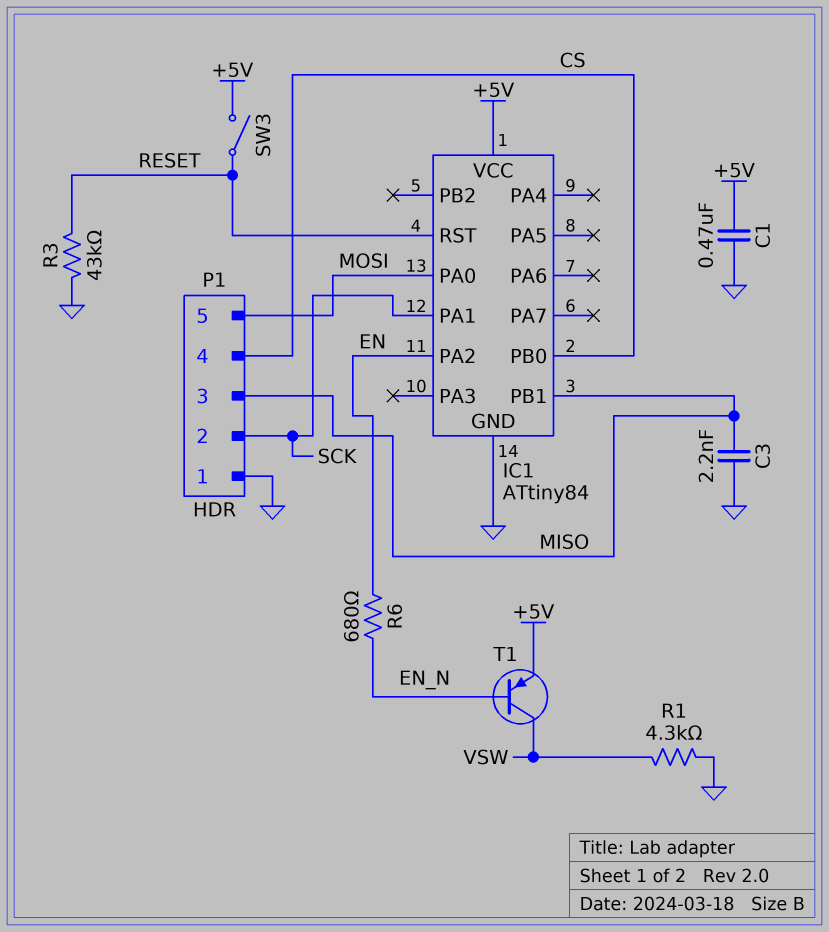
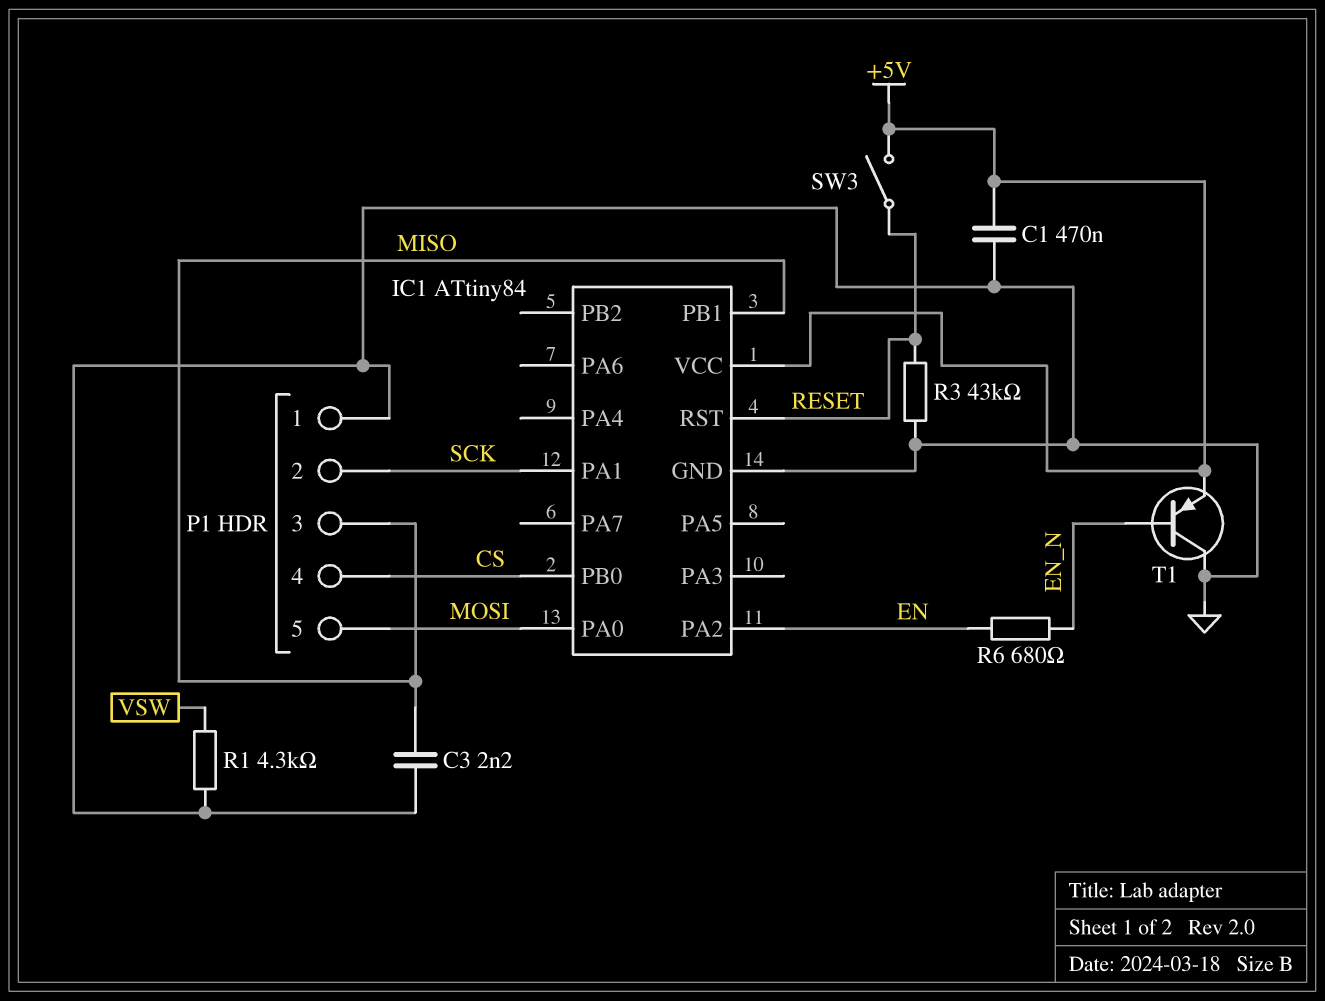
T1: PNP (B EN_N, C VSW, E +5V) -> PNP (B EN_N, C GND, E +5V)

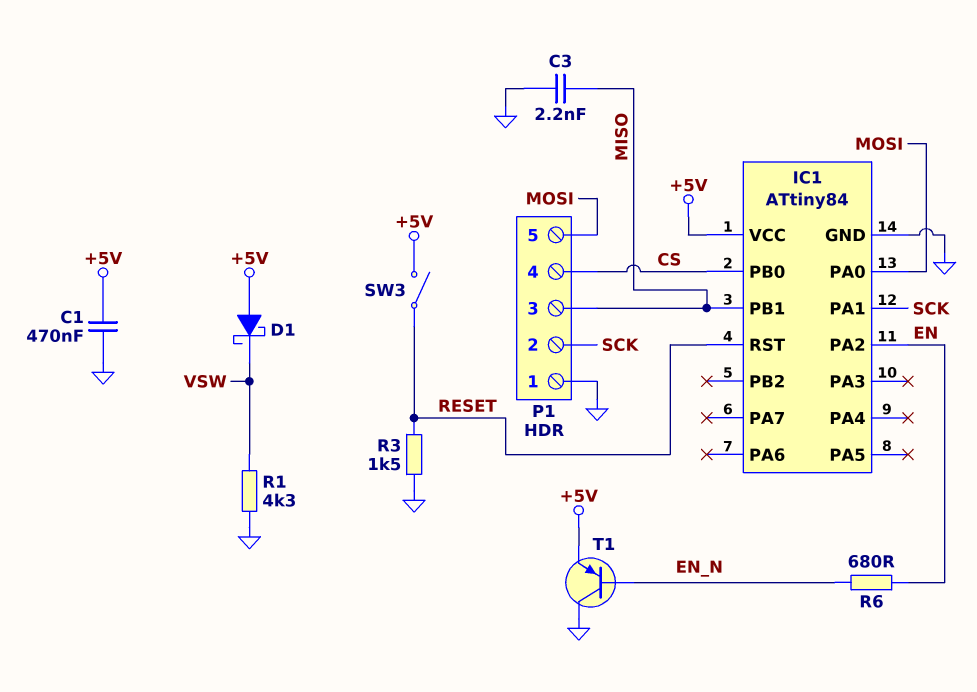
D1: none -> schottky (A +5V, K VSW)
R3: 43k (GND, RESET) -> 1.5k (GND, RESET)

